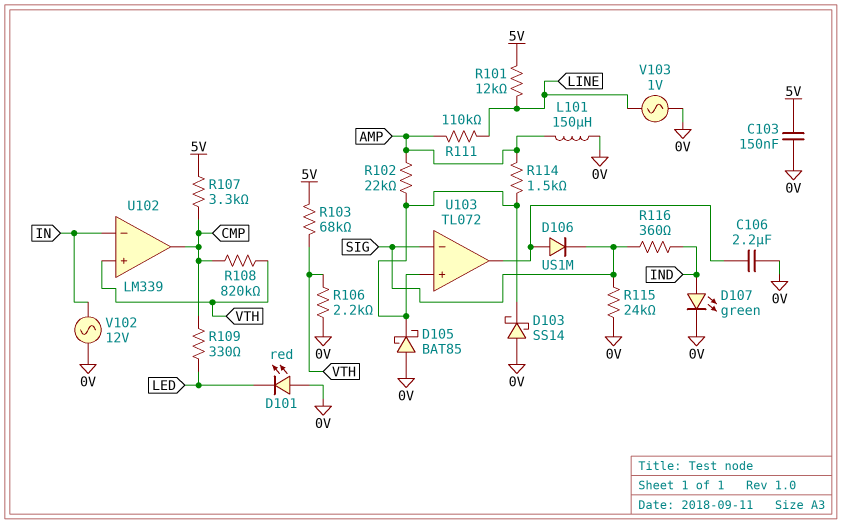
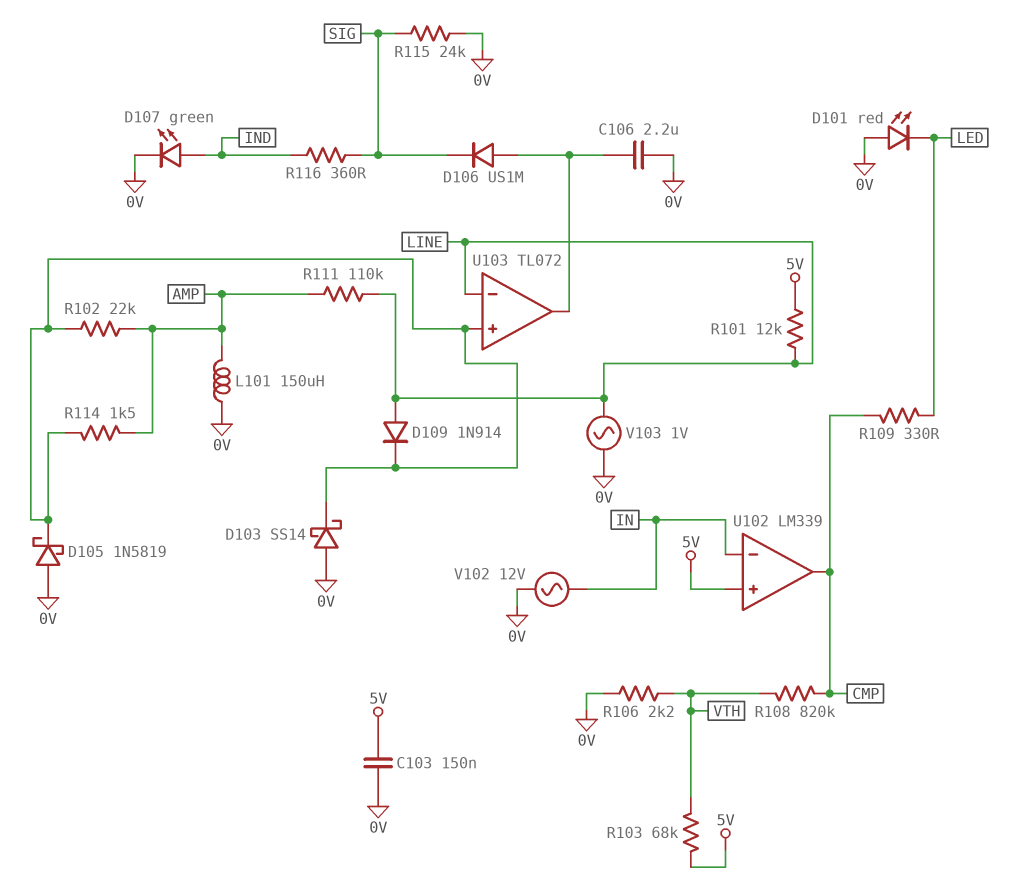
D105: schottky BAT85 (A 0V, K U103/in+) -> schottky 1N5819 (A 0V, K U103/in+)
D109: none -> diode 1N914 (A LINE, K U103/in+)
R107: 3.3k (5V, CMP) -> none
U102 pin in+: VTH -> 5V
U103 pin in-: SIG -> LINE

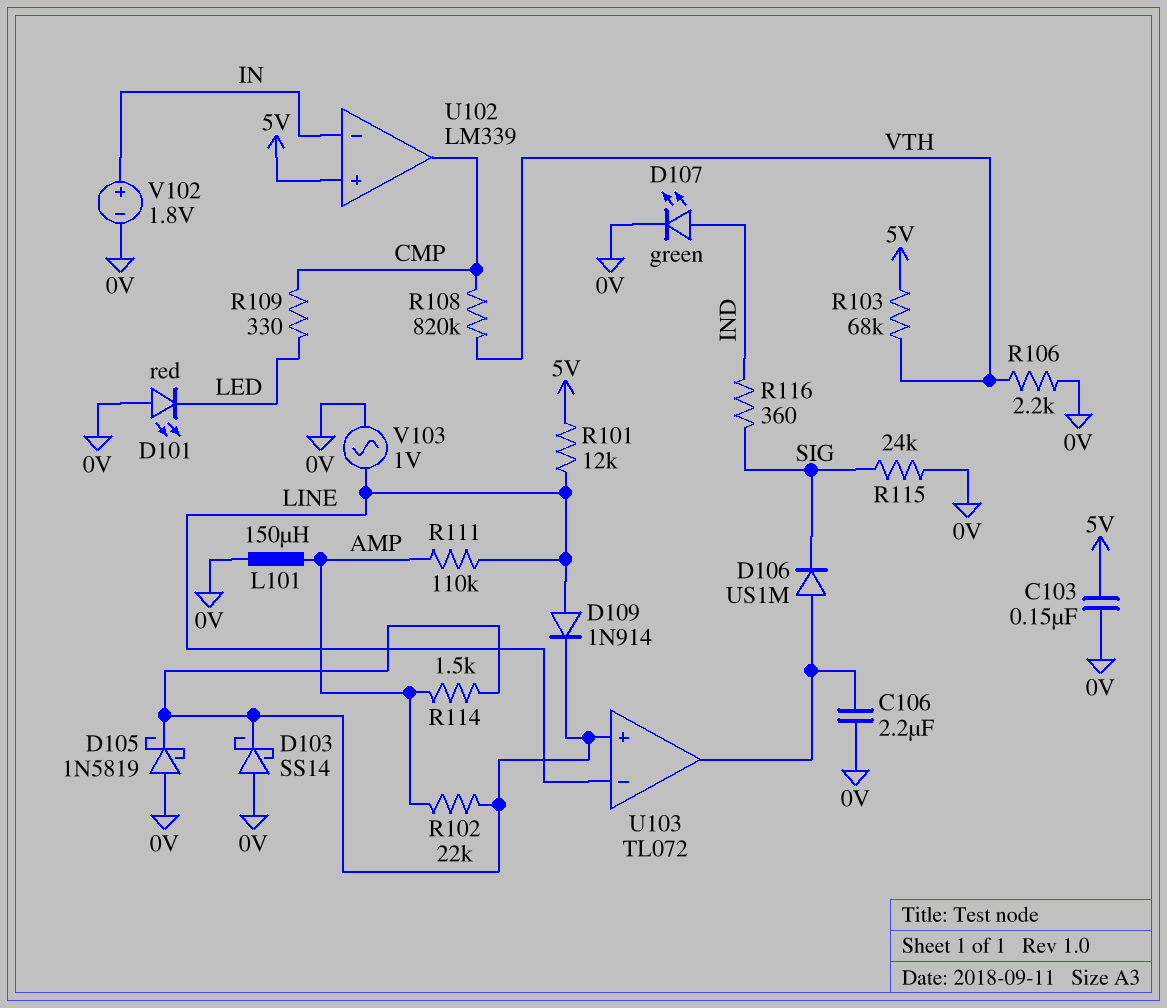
V102: AC 12V (0V, IN) -> 1.8V (plus IN, minus 0V)

